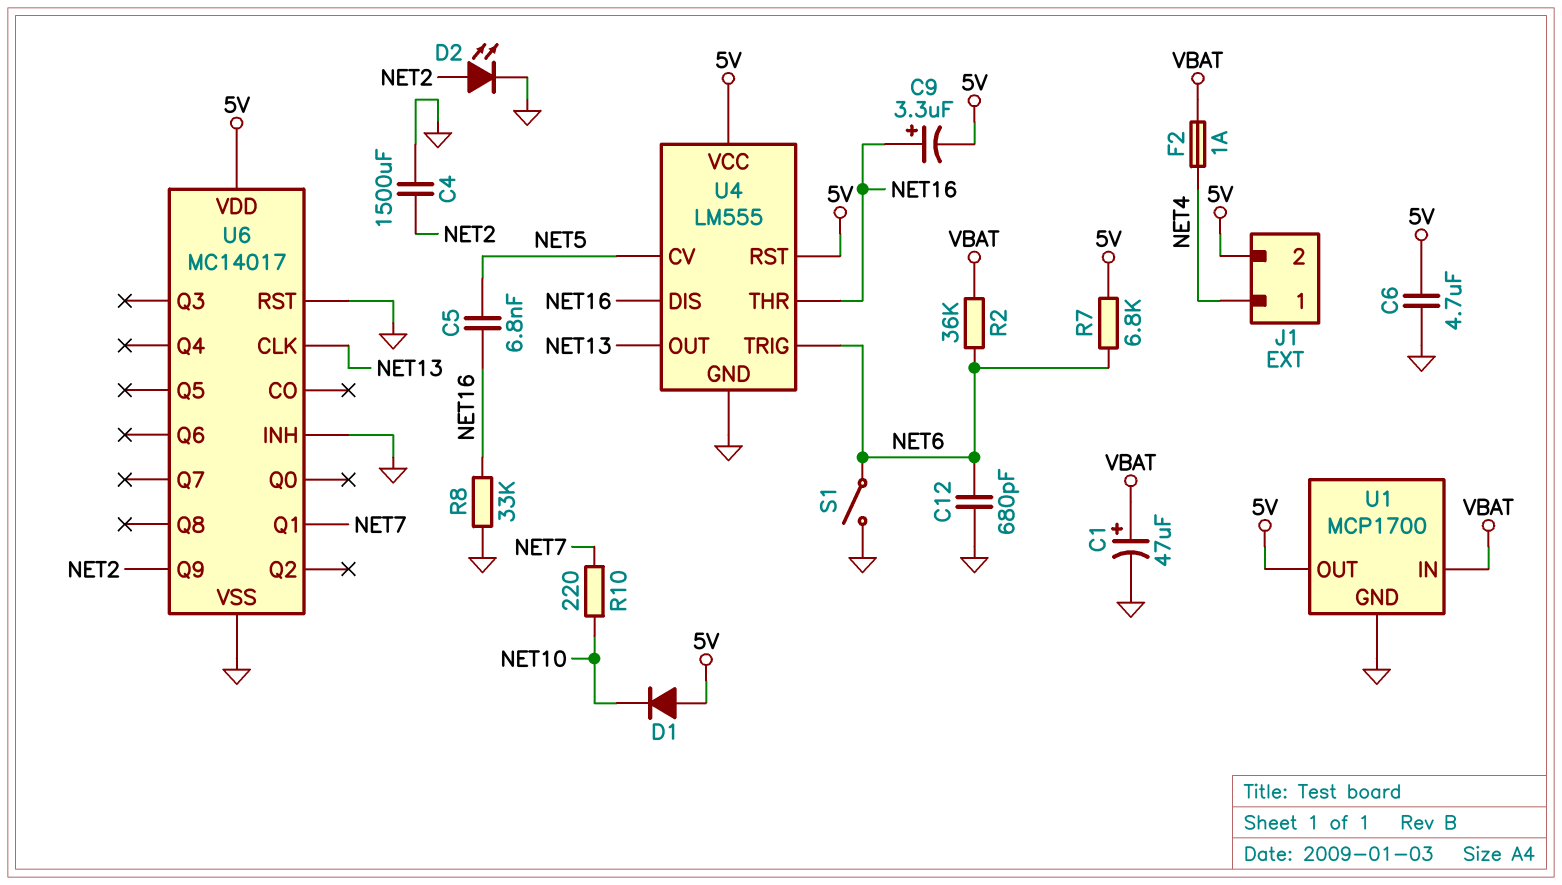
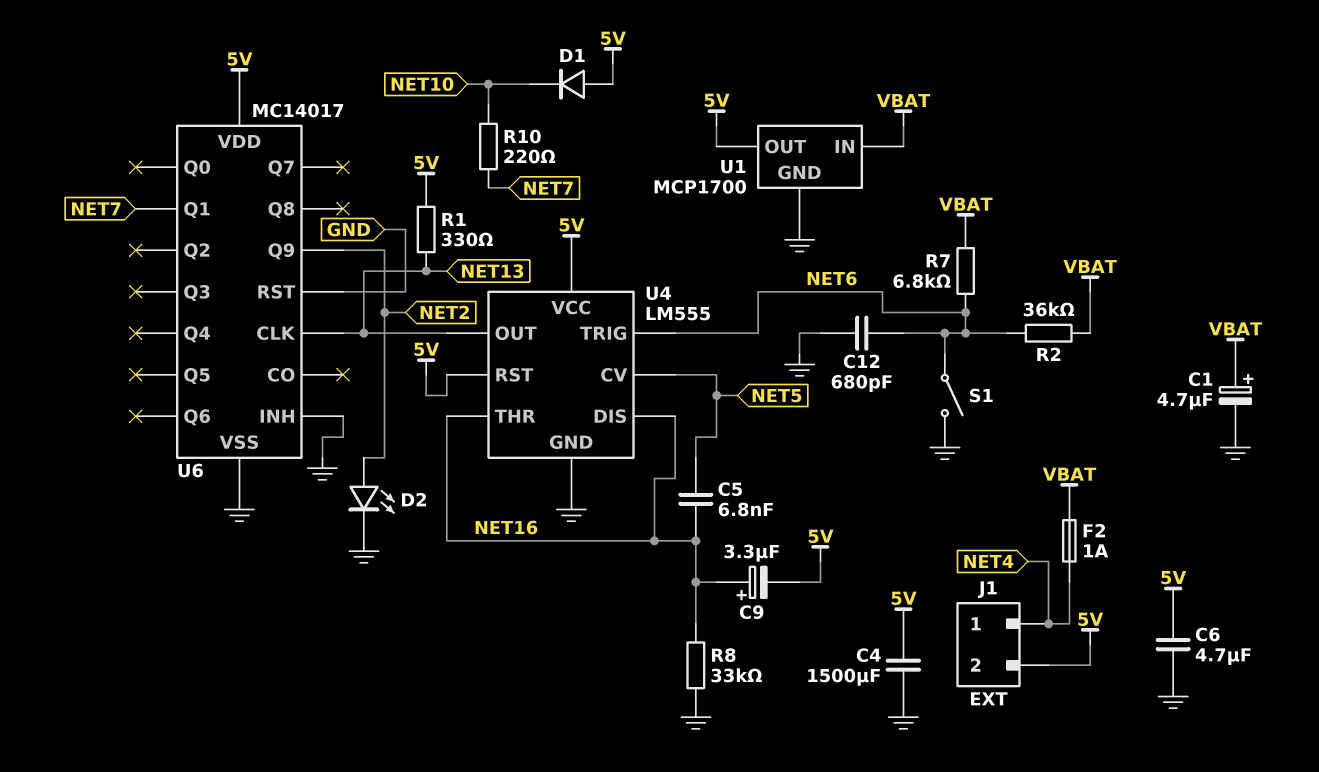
C1: 47uF (plus VBAT, minus GND) -> 4.7uF (plus VBAT, minus GND)
C4: 1500uF (GND, NET2) -> 1500uF (5V, GND)
R1: none -> 330 (5V, NET13)
R7: 6.8k (5V, NET6) -> 6.8k (NET6, VBAT)

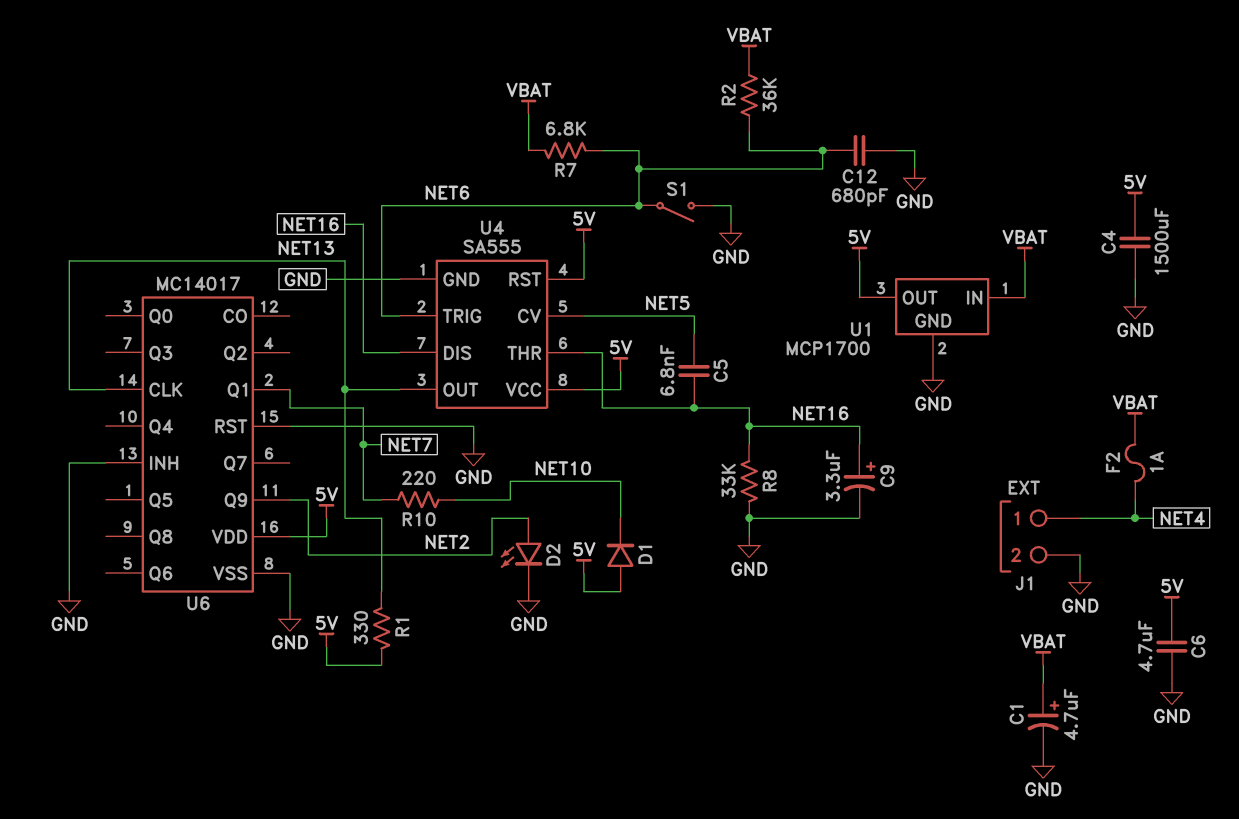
C9: 3.3uF (plus NET16, minus 5V) -> 3.3uF (plus NET16, minus GND)
J1 pin 2: 5V -> GND
U4: LM555 -> SA555

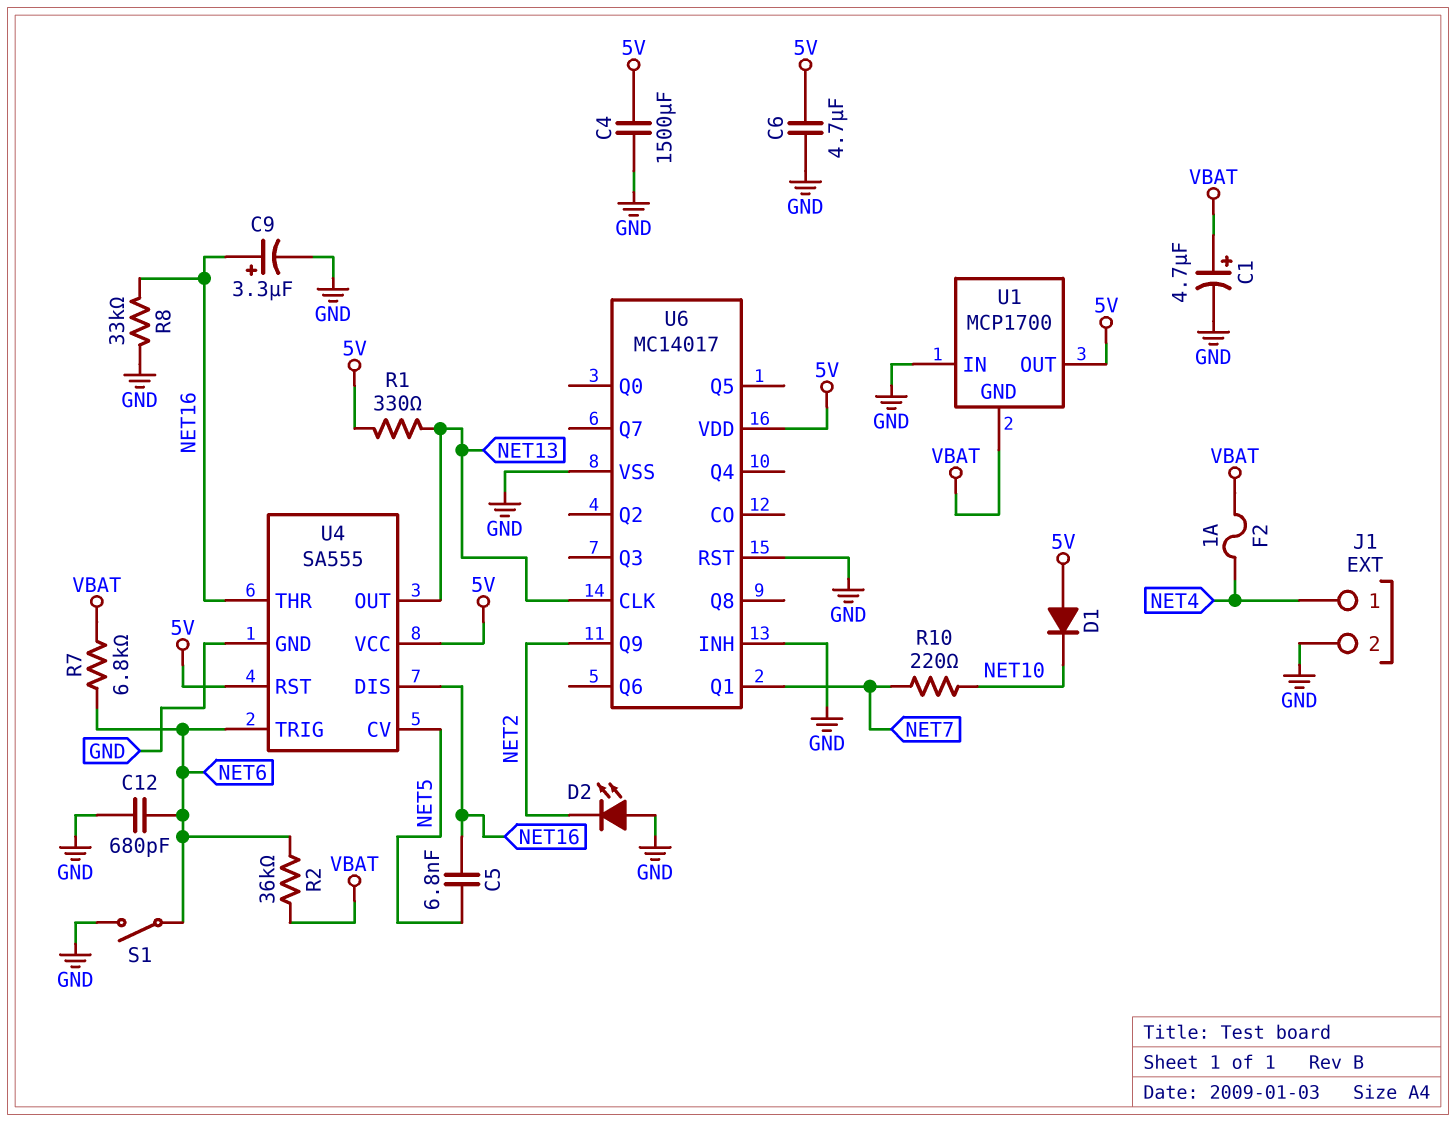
D2: LED (A NET2, K GND) -> LED (A GND, K NET2)
U1 pin GND: GND -> VBAT
U1 pin IN: VBAT -> GND

